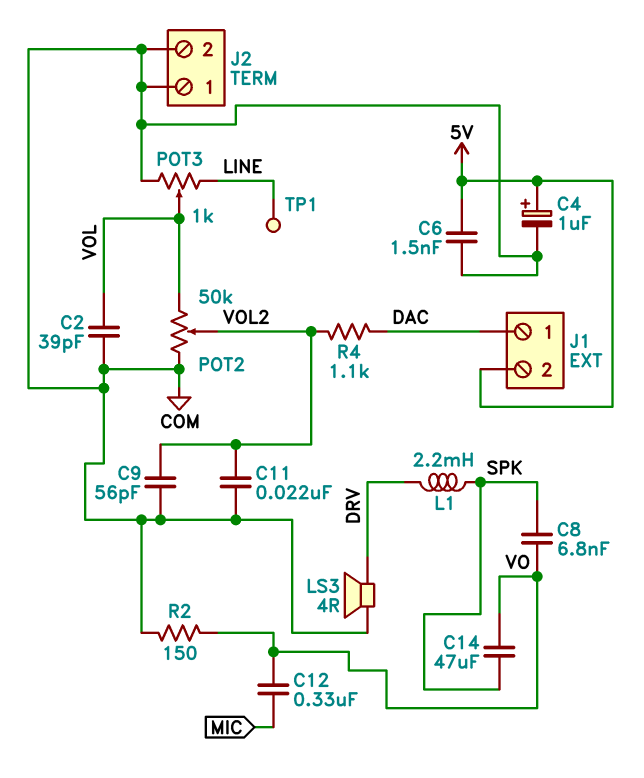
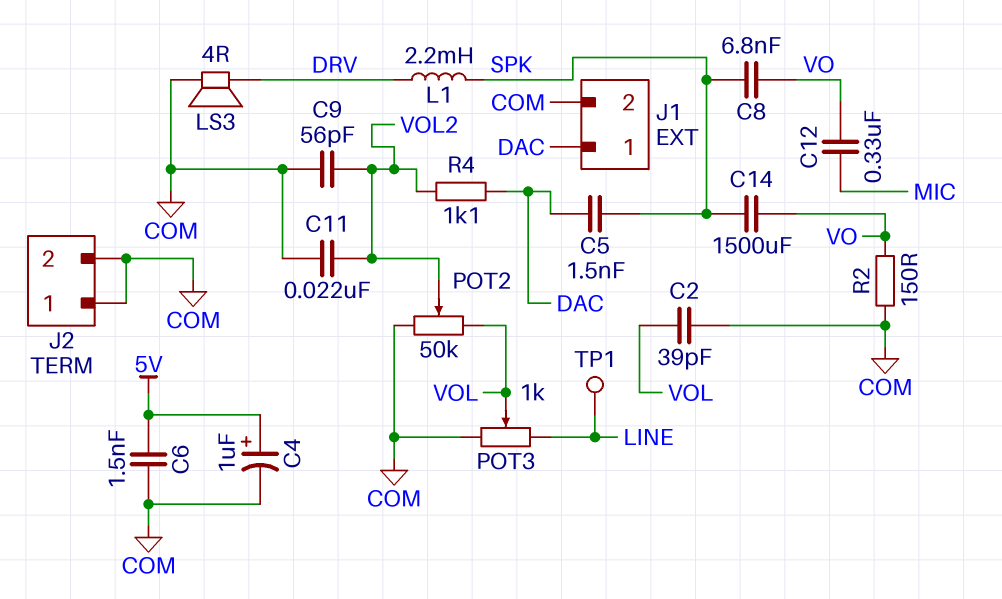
C5: none -> 1.5nF (DAC, SPK)
C14: 47uF (SPK, VO) -> 1500uF (SPK, VO)
J1 pin 2: 5V -> COM

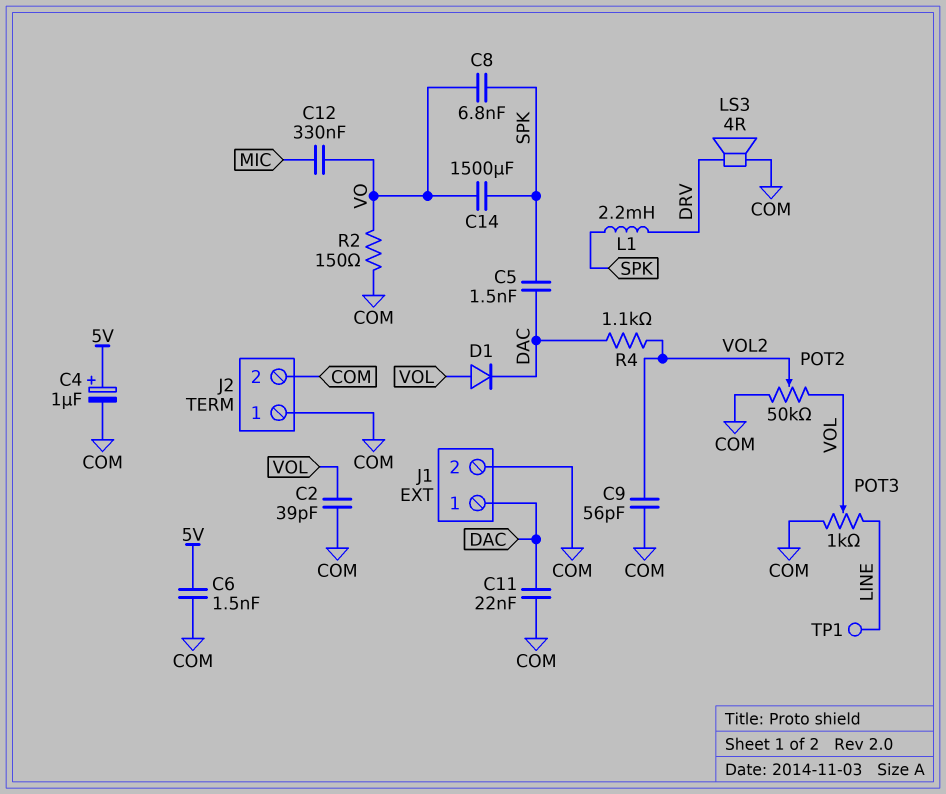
C11: 22nF (COM, VOL2) -> 22nF (COM, DAC)
D1: none -> diode (A VOL, K DAC)

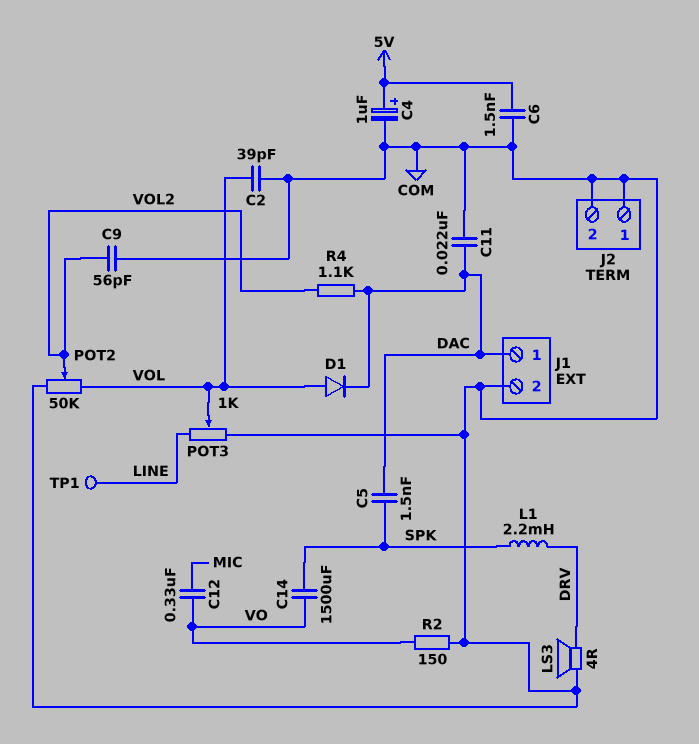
C8: 6.8nF (SPK, VO) -> none

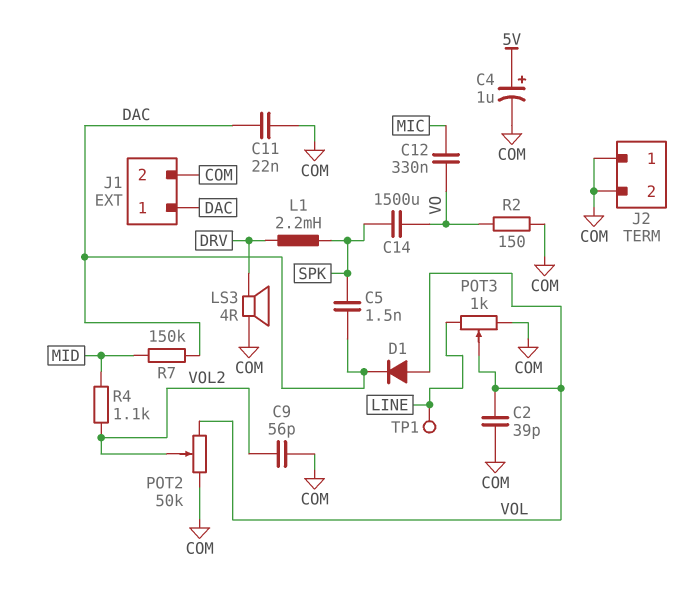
C6: 1.5nF (5V, COM) -> none
R4: 1.1k (DAC, VOL2) -> 1.1k (MID, VOL2)
R7: none -> 150k (DAC, MID)

